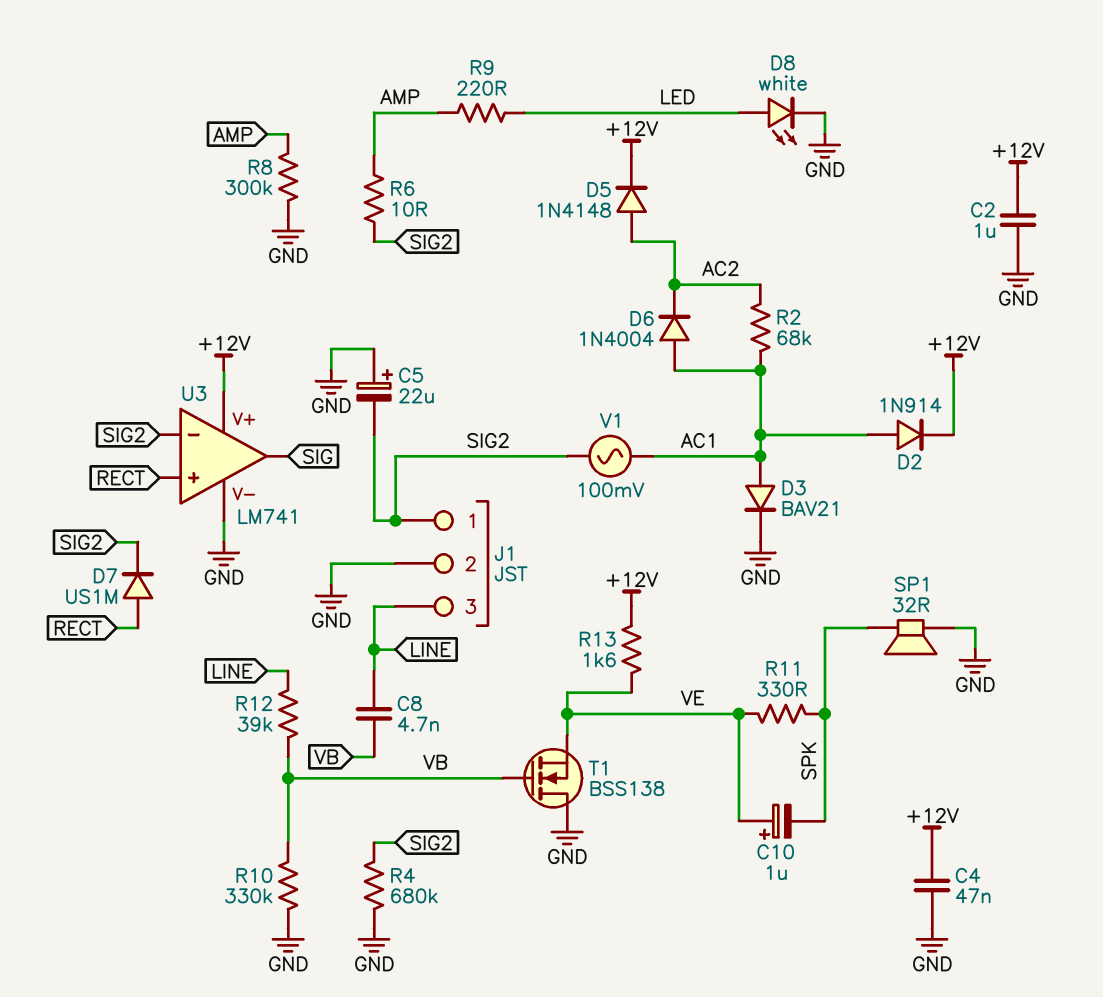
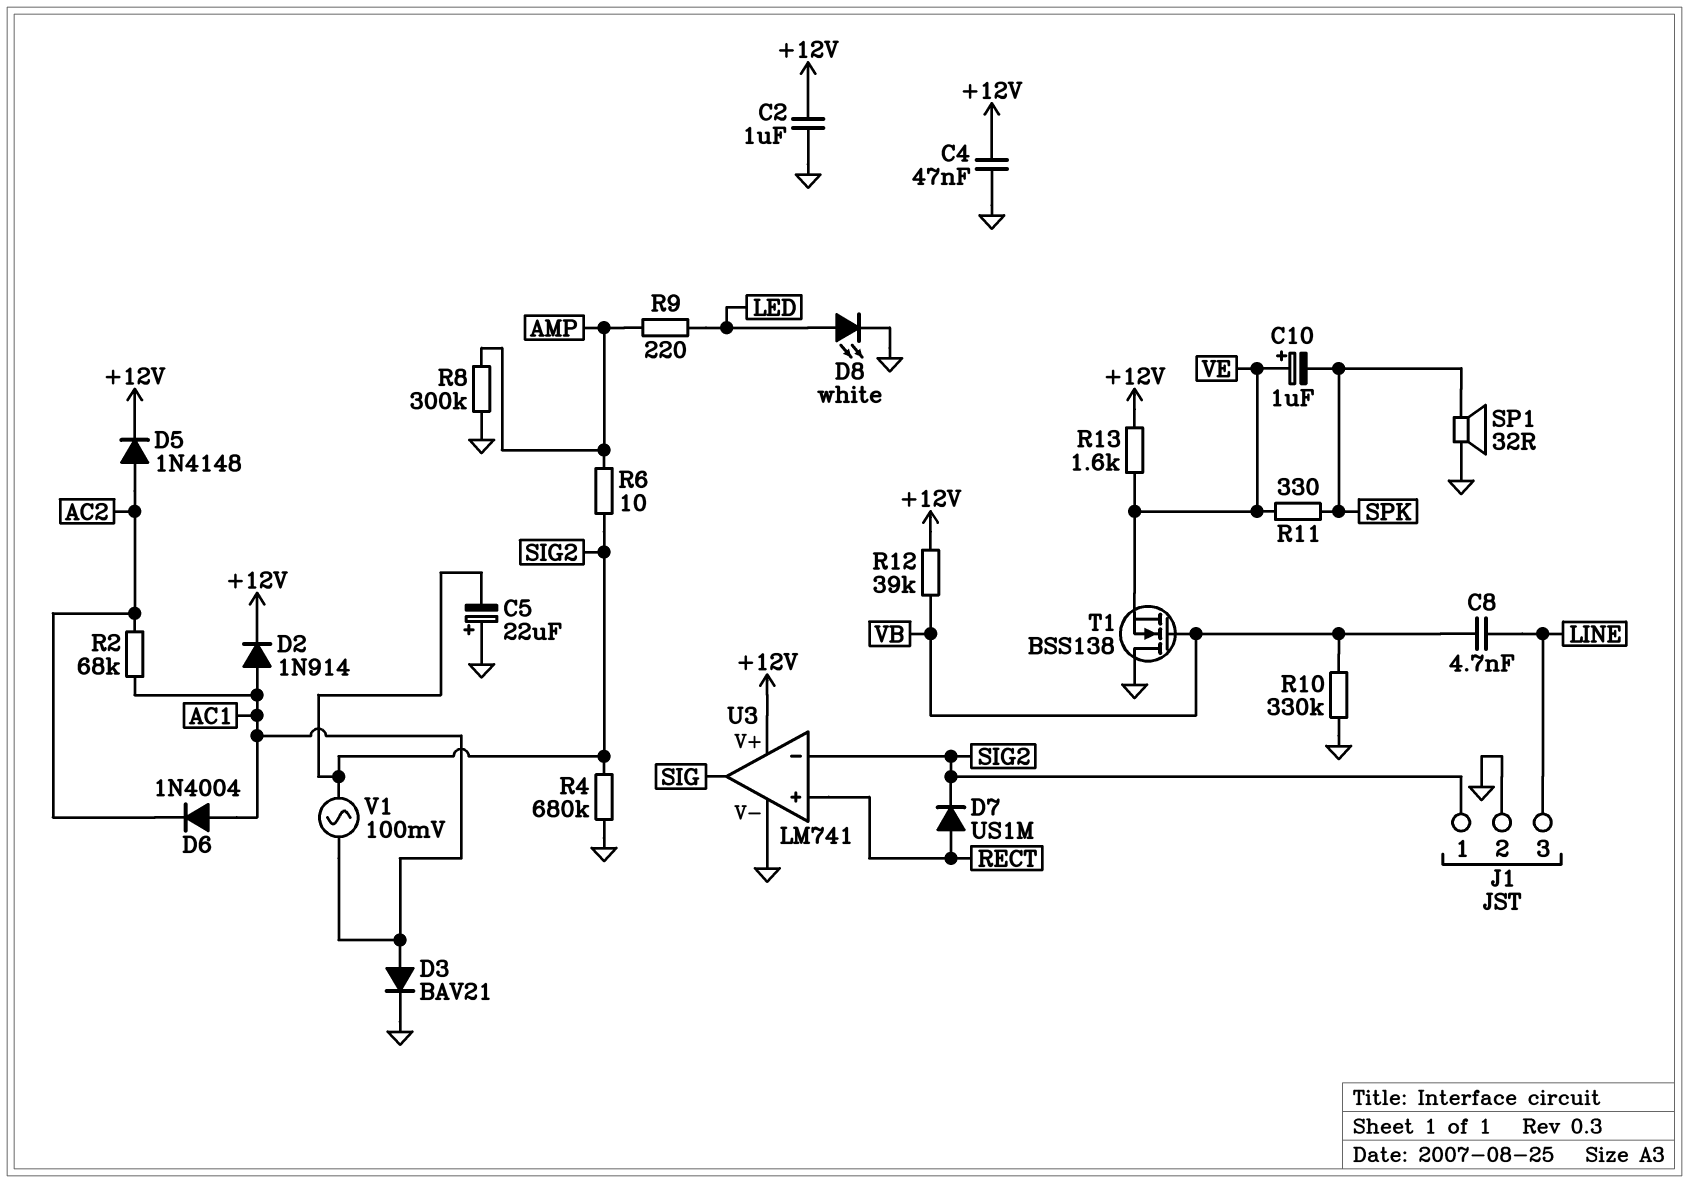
R12: 39k (LINE, VB) -> 39k (+12V, VB)

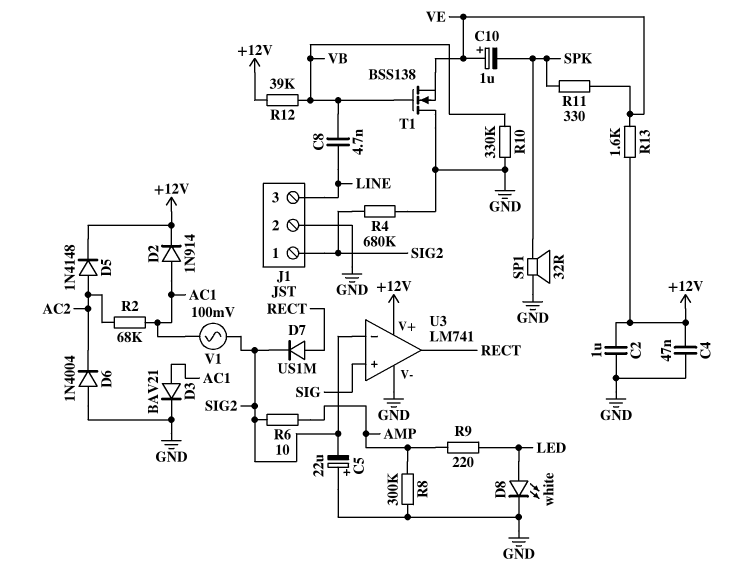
D6: diode 1N4004 (A AC1, K AC2) -> diode 1N4004 (A GND, K AC2)
U3 pin in+: RECT -> SIG
U3 pin out: SIG -> RECT

